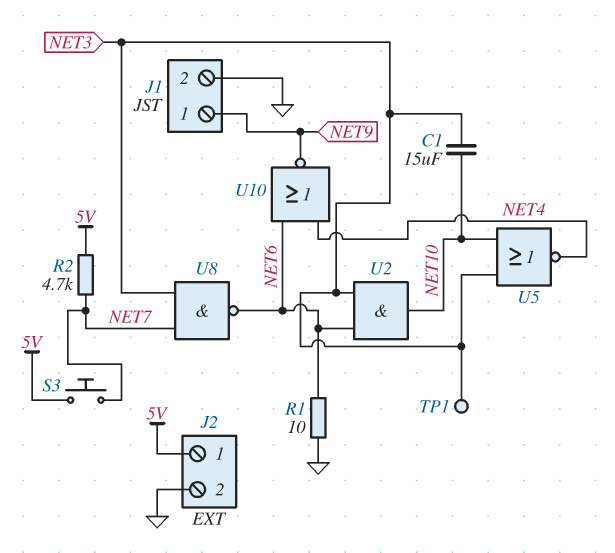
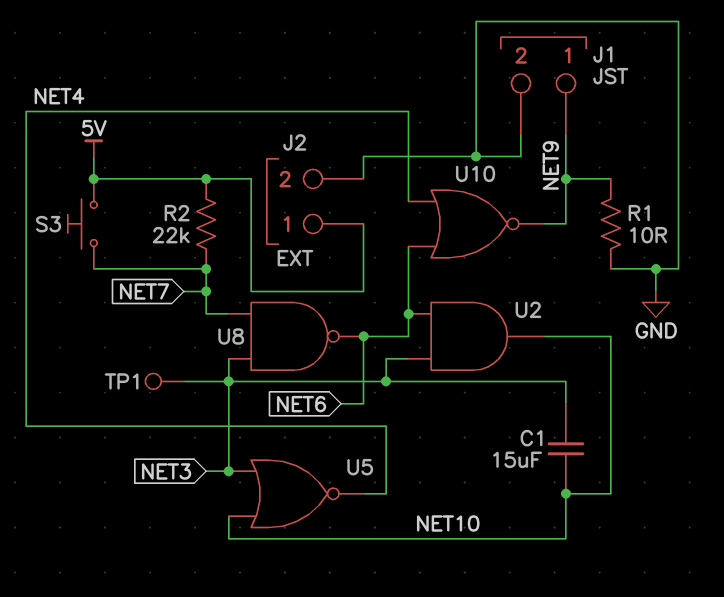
R1: 10 (GND, NET6) -> 10 (GND, NET9)
R2: 4.7k (5V, NET7) -> 22k (5V, NET7)

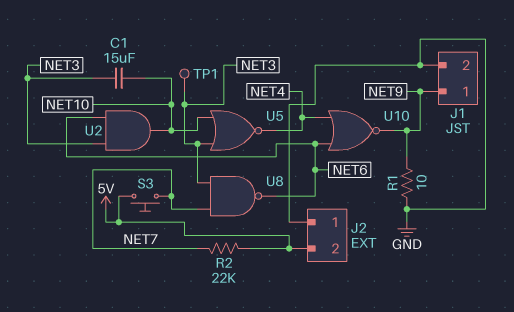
J2 pin 1: 5V -> GND
J2 pin 2: GND -> 5V

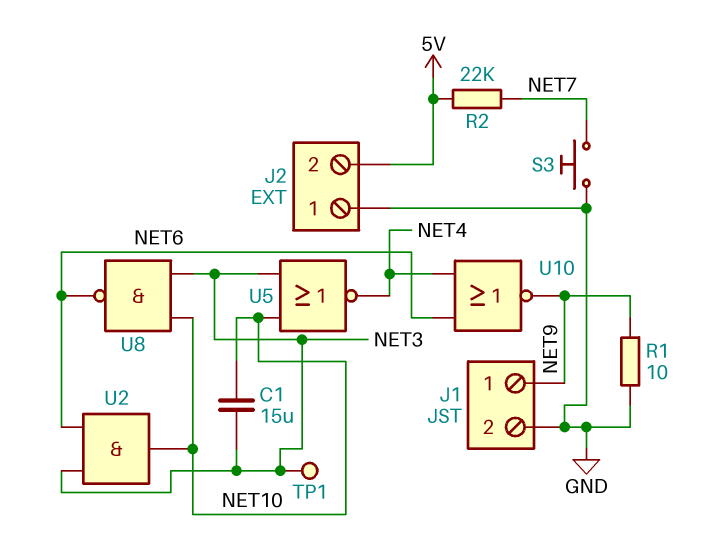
S3: button (5V, NET7) -> button (GND, NET7)
U8: NAND (in NET3, in NET7, out NET6) -> NAND (in NET3, in NET10, out NET6)

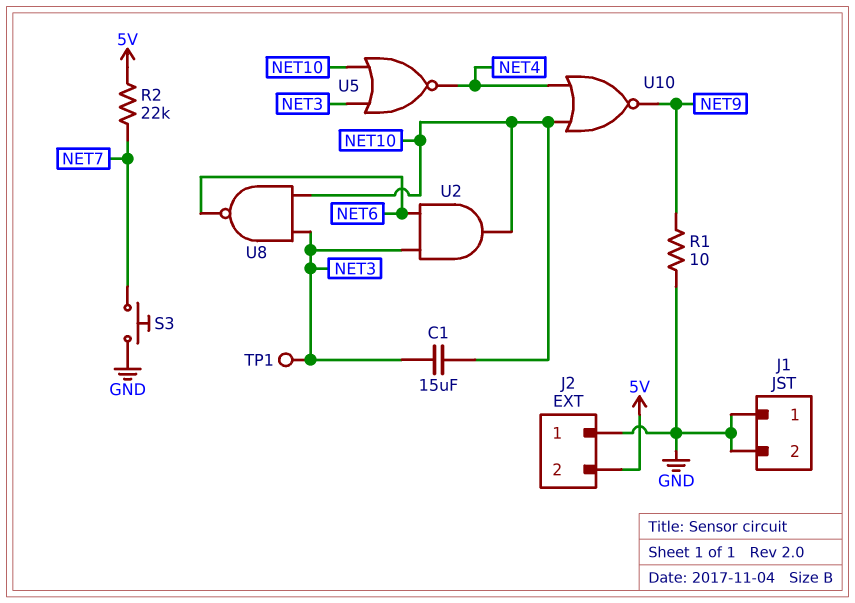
J1 pin 1: NET9 -> GND
U10: NOR (in NET4, in NET6, out NET9) -> NOR (in NET4, in NET10, out NET9)

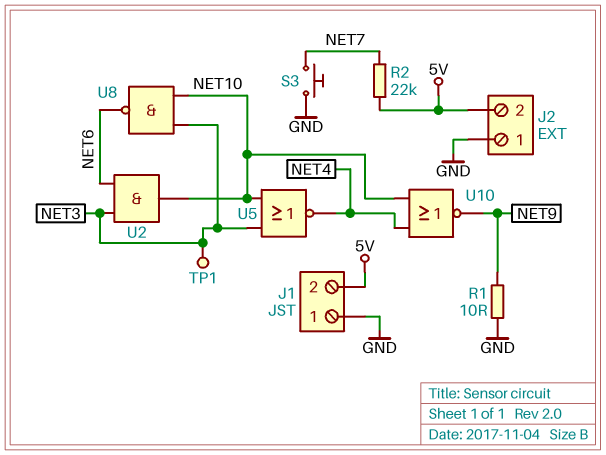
C1: 15uF (NET3, NET10) -> none
J1 pin 2: GND -> 5V

